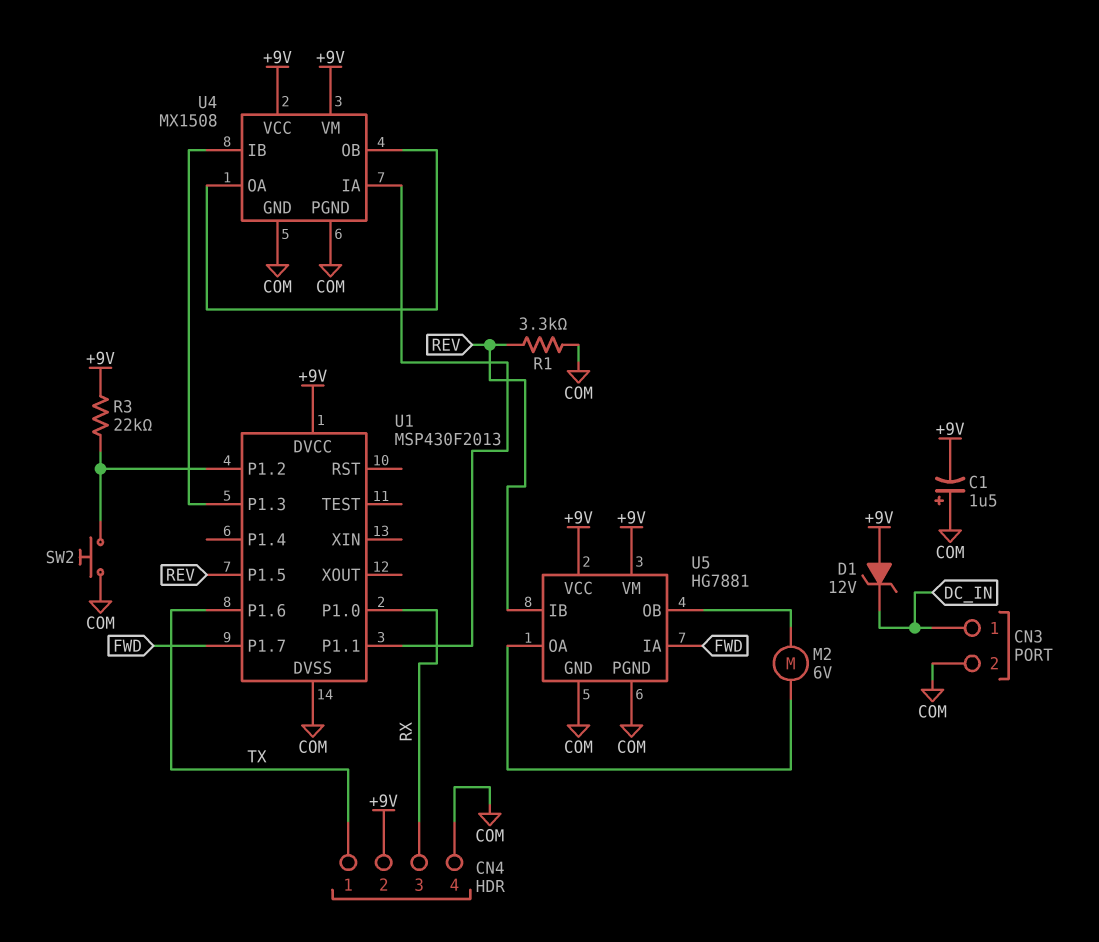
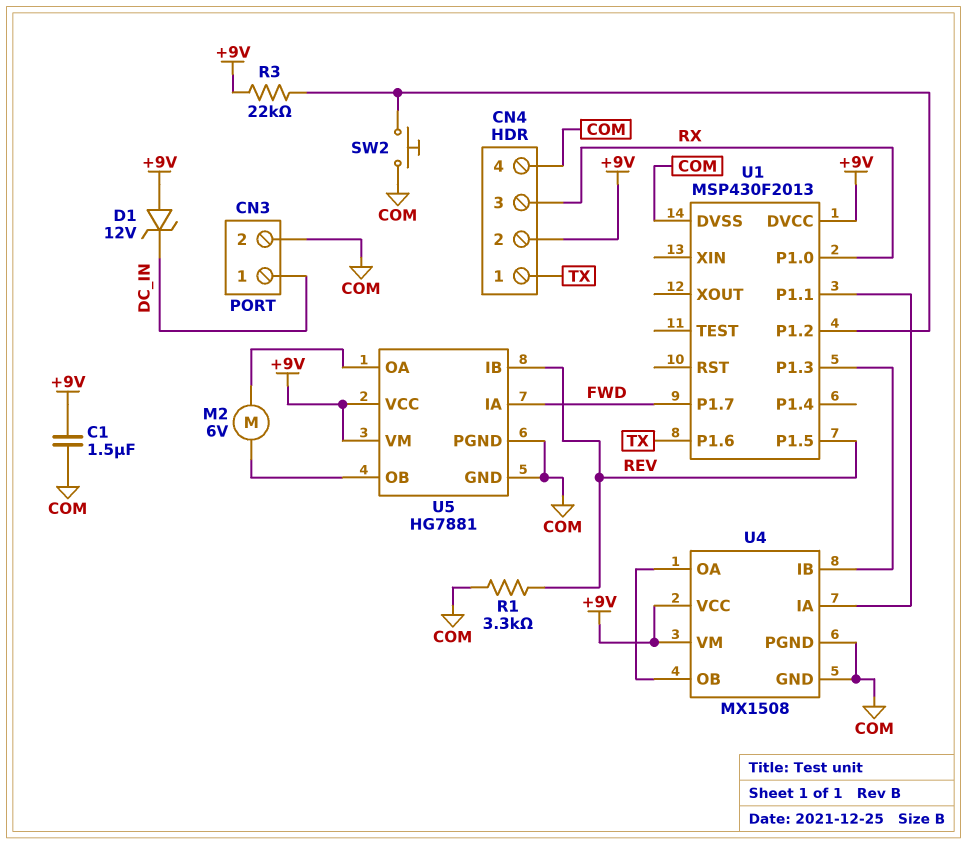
C1: 1.5uF (plus COM, minus +9V) -> 1.5uF (+9V, COM)

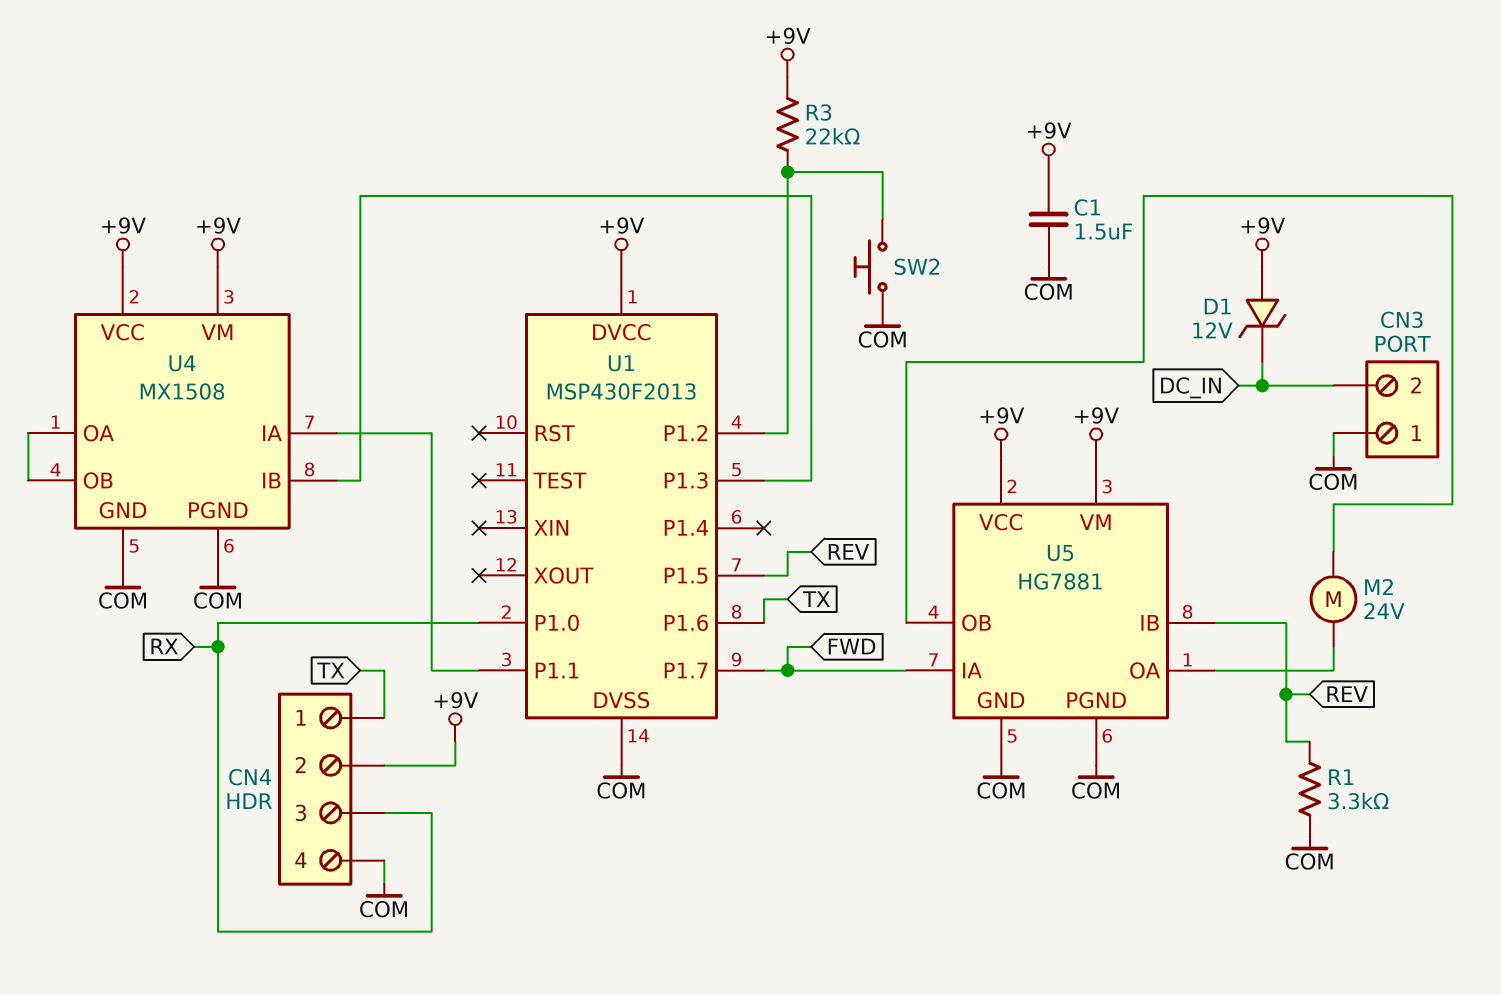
CN3 pin 1: DC_IN -> COM
CN3 pin 2: COM -> DC_IN
M2: motor 6V (U5/OA, U5/OB) -> motor 24V (U5/OA, U5/OB)

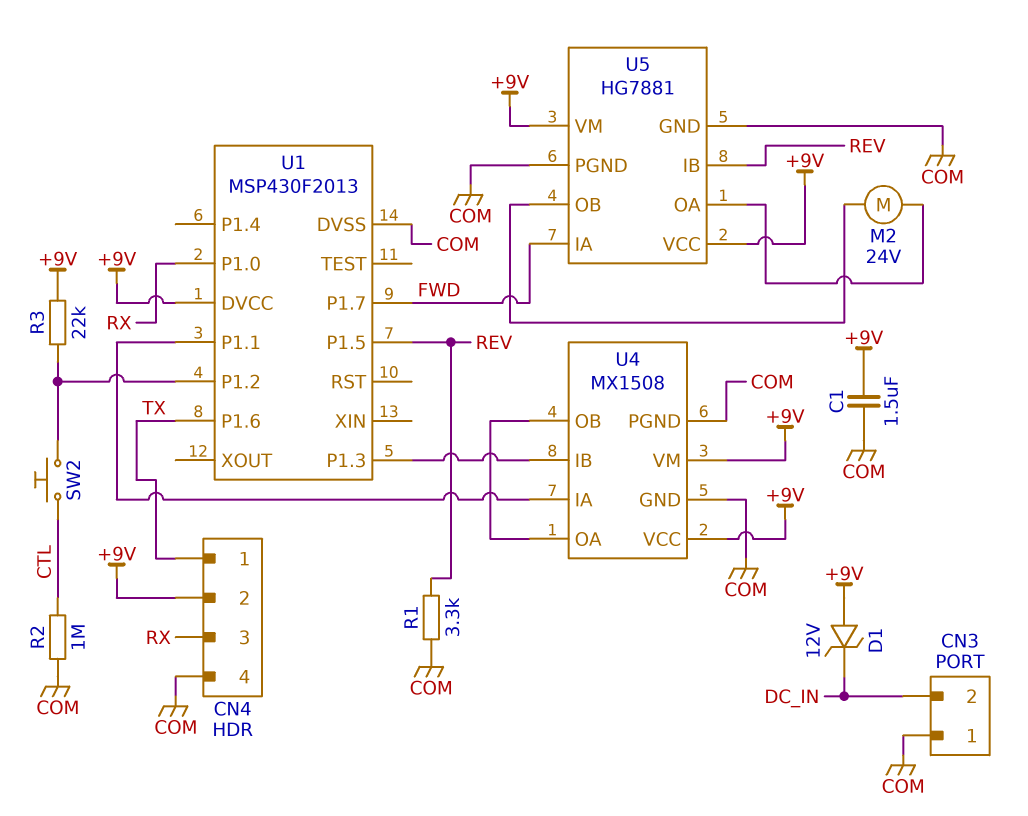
R2: none -> 1M (COM, CTL)
SW2: button (COM, U1/P1.2) -> button (CTL, U1/P1.2)

